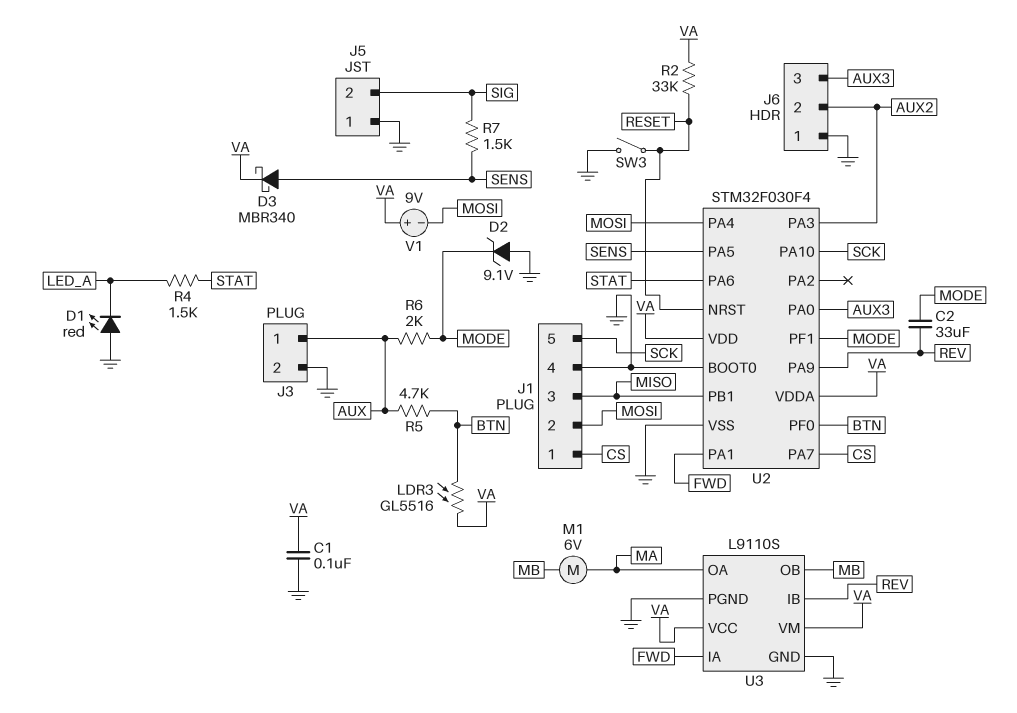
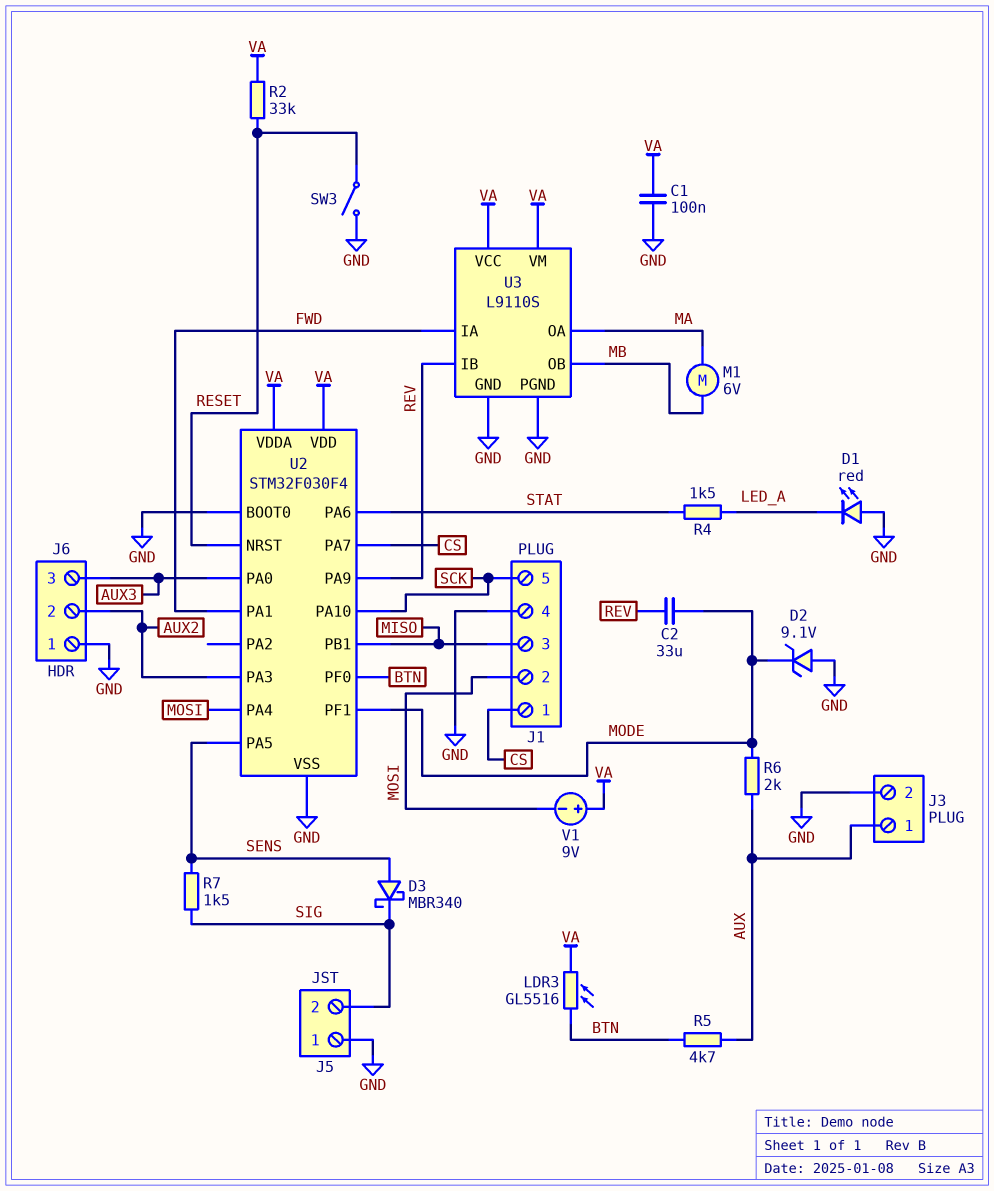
D3: schottky MBR340 (A SENS, K VA) -> schottky MBR340 (A SENS, K SIG)

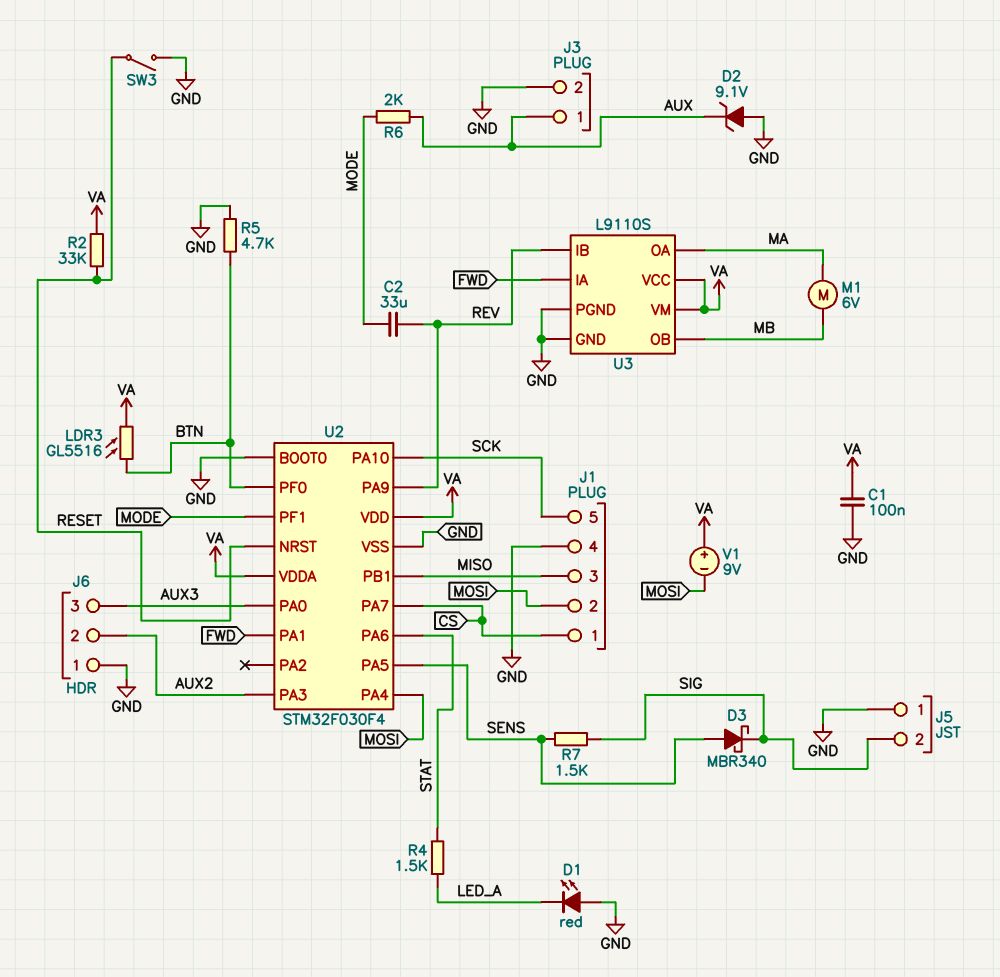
D2: zener 9.1V (A GND, K MODE) -> zener 9.1V (A GND, K AUX)
R5: 4.7k (AUX, BTN) -> 4.7k (BTN, GND)

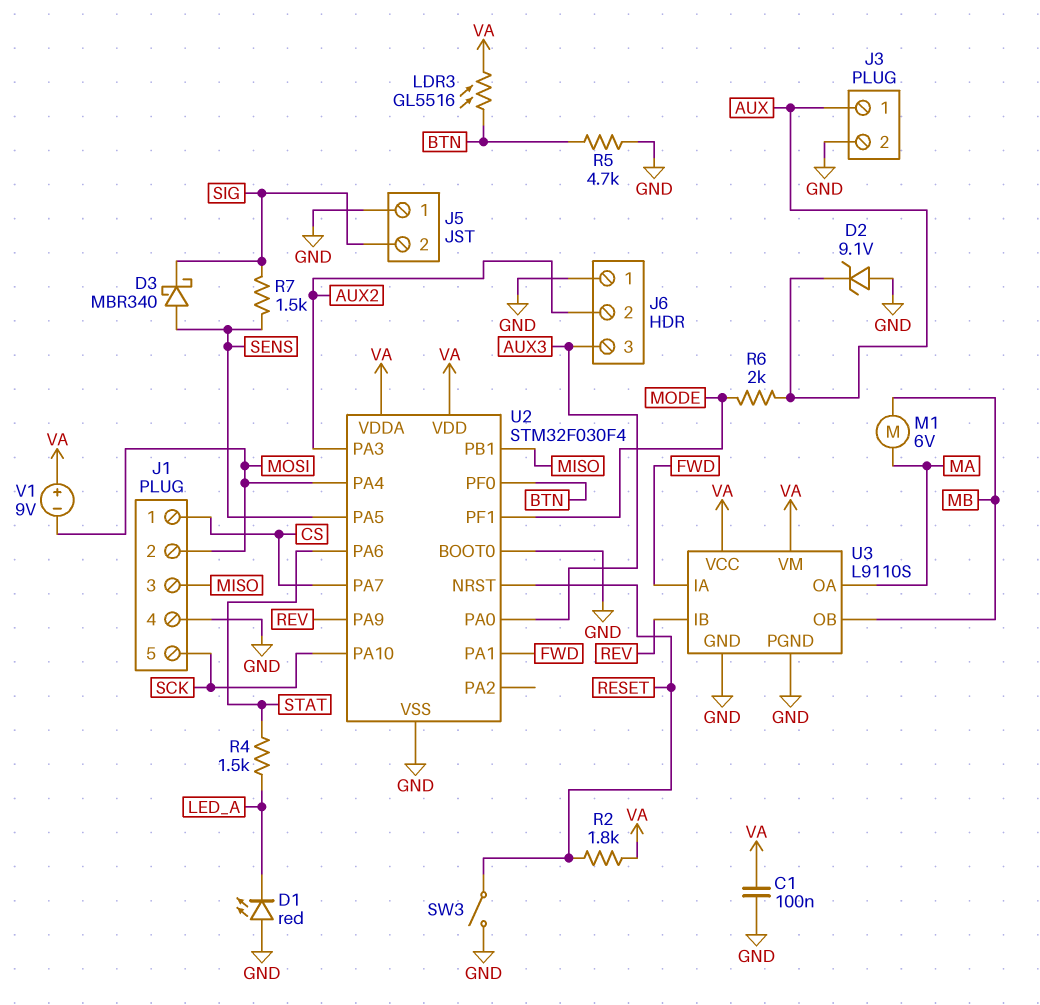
C2: 33uF (MODE, REV) -> none
R2: 33k (RESET, VA) -> 1.8k (RESET, VA)

